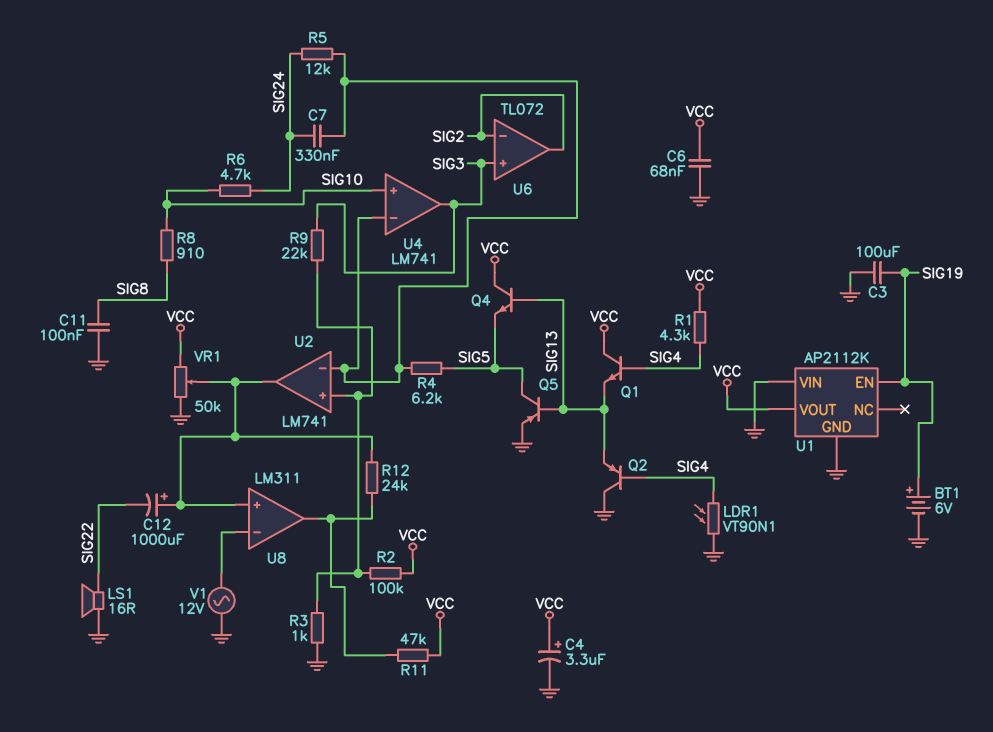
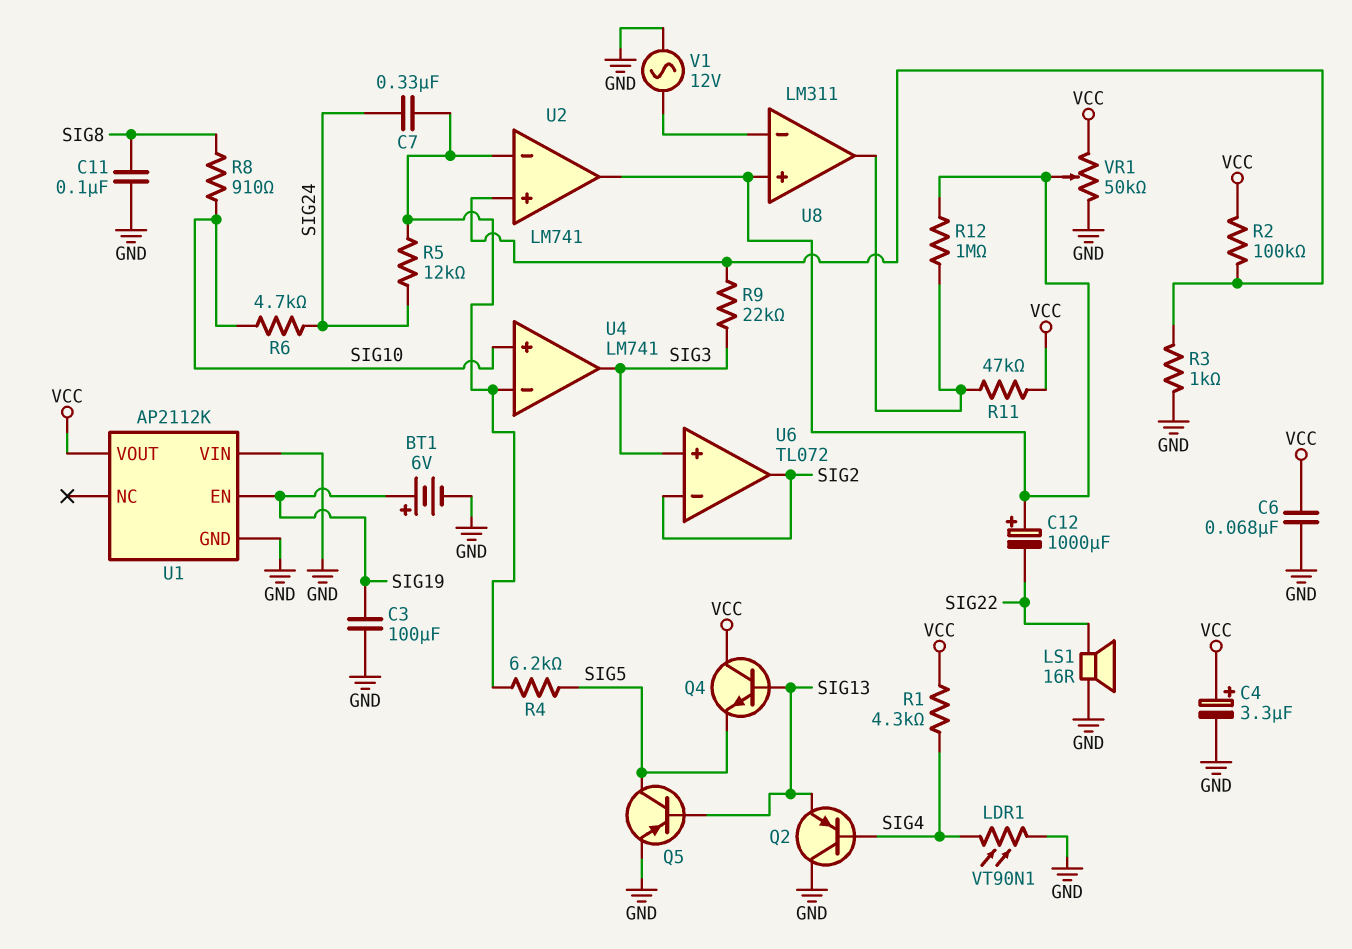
Q1: NPN (B SIG4, C VCC, E SIG13) -> none
R12: 24k (U2/out, U8/out) -> 1M (U2/out, U8/out)

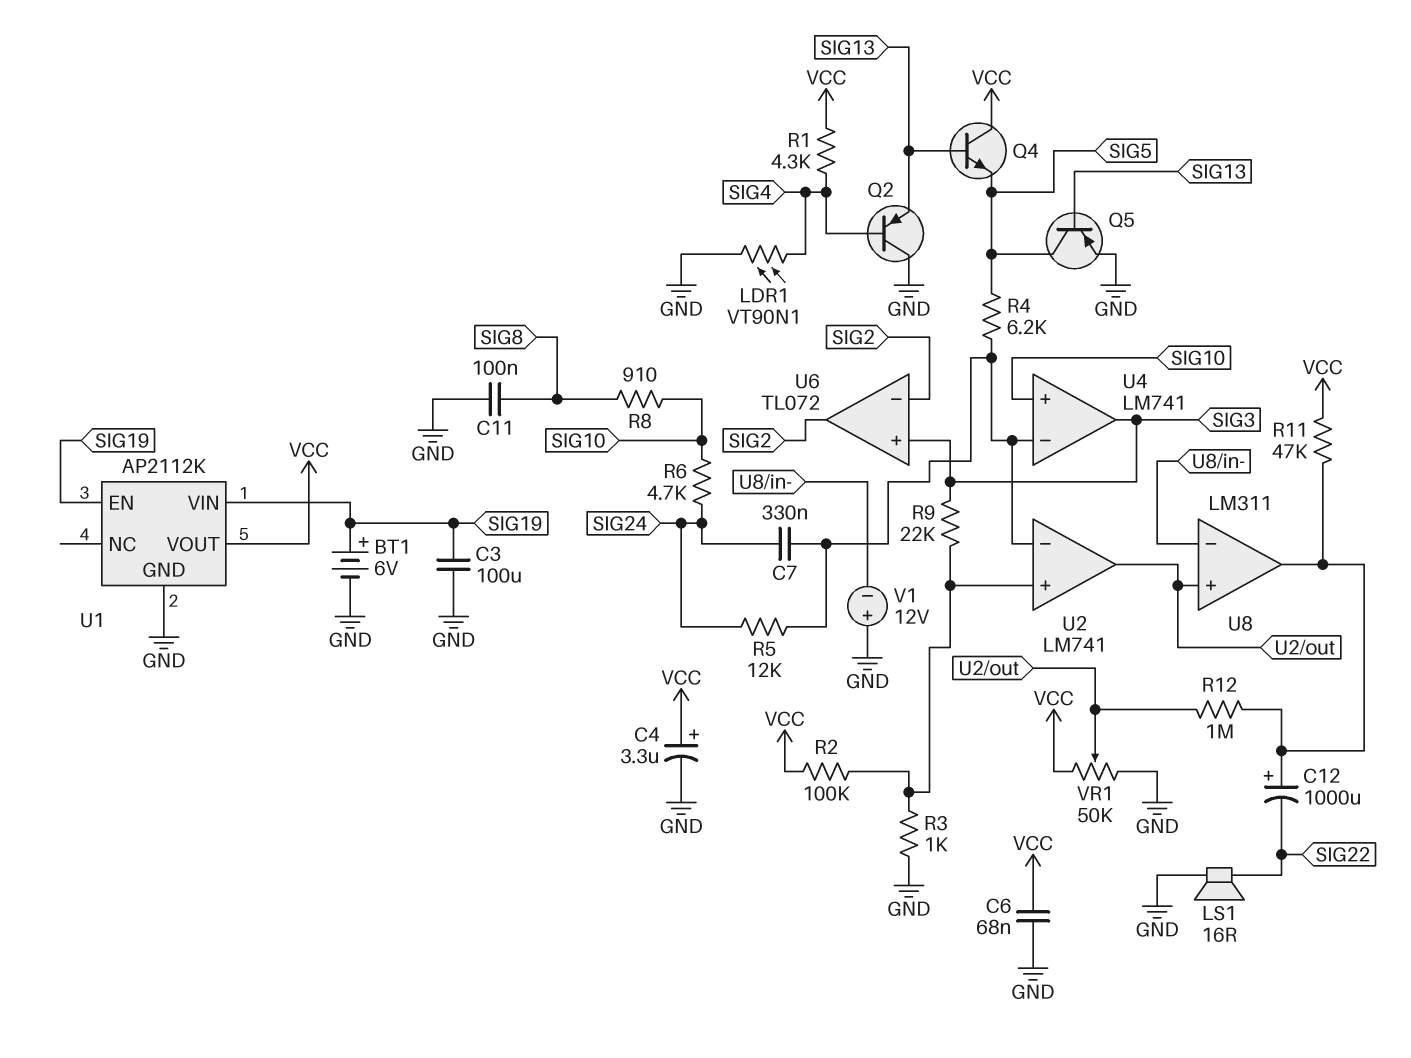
C12: 1000uF (plus U2/out, minus SIG22) -> 1000uF (plus U8/out, minus SIG22)
U1 pin VIN: GND -> SIG19
V1: AC 12V (GND, U8/in-) -> 12V (plus GND, minus U8/in-)

